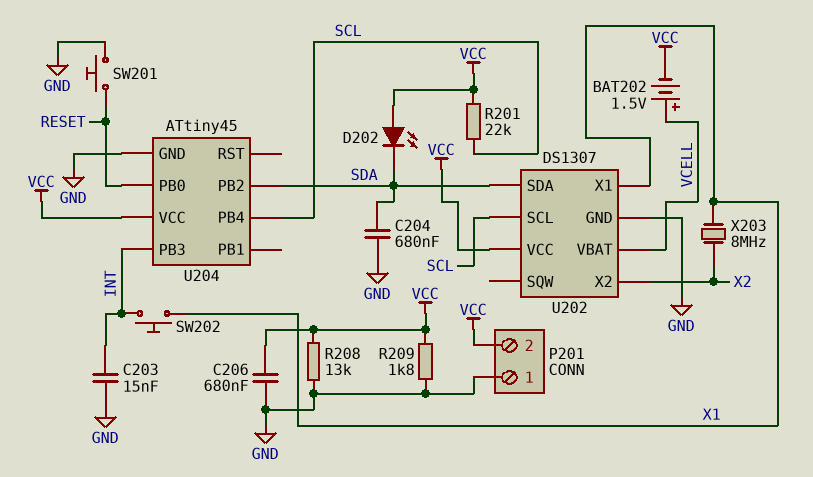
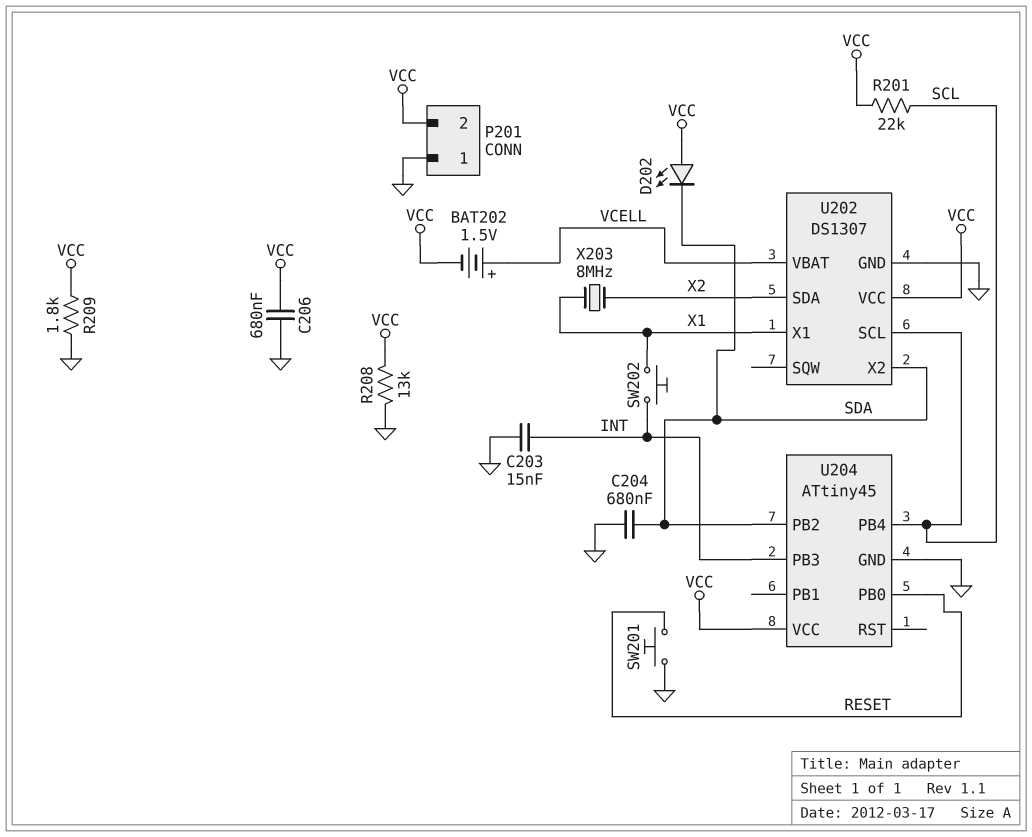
U202 pin SDA: SDA -> X2
U202 pin X2: X2 -> SDA

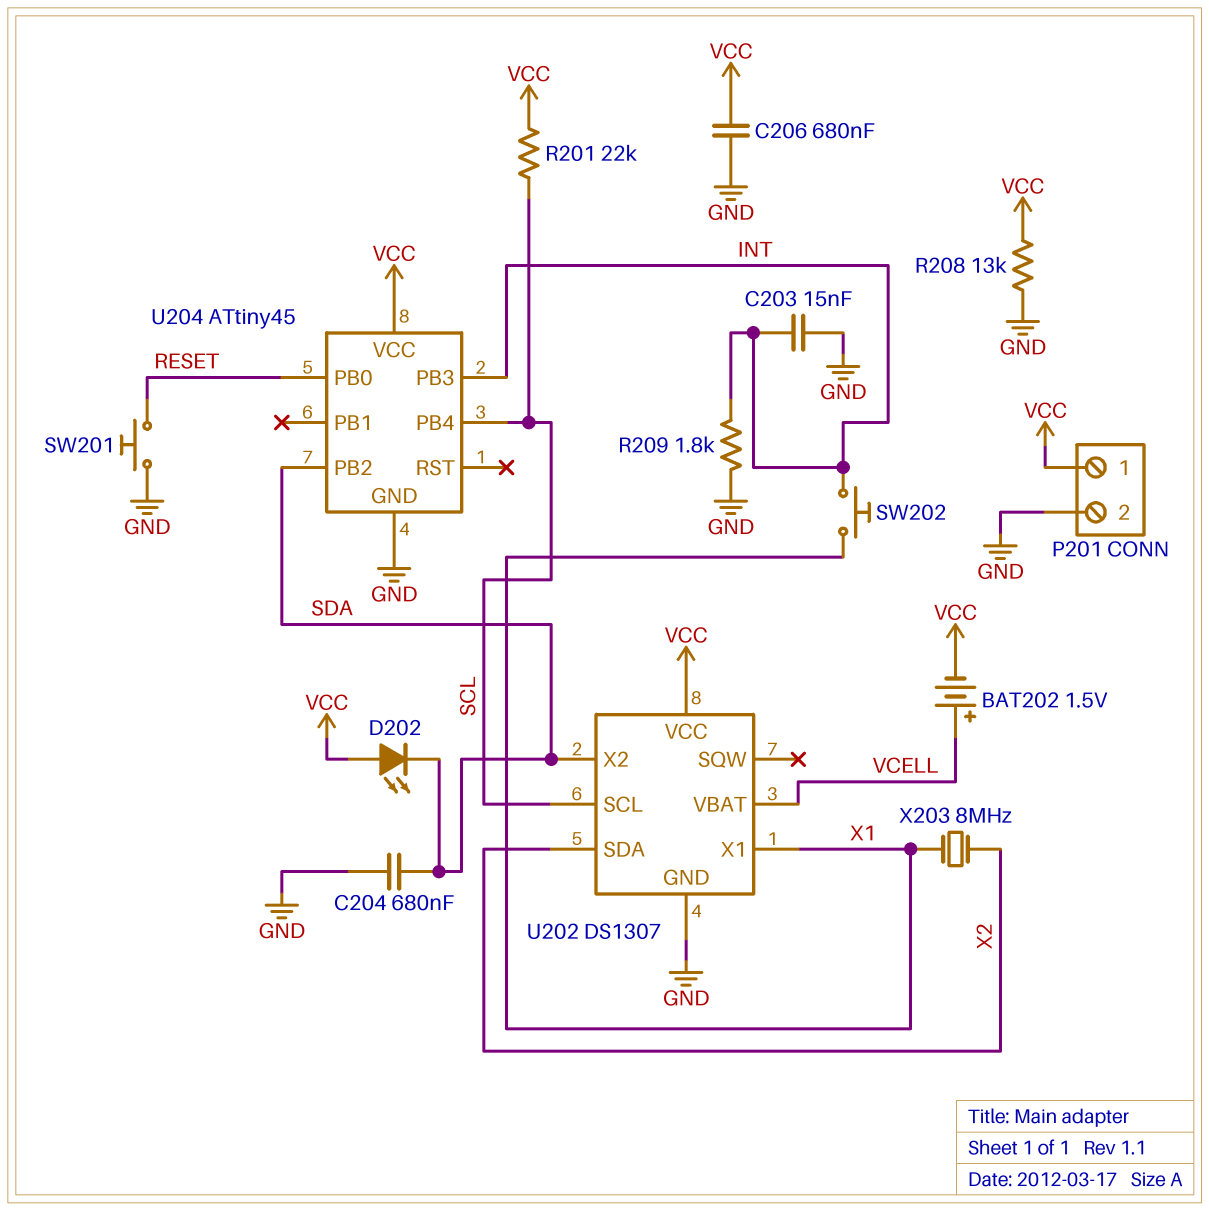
P201 pin 1: GND -> VCC
P201 pin 2: VCC -> GND
R209: 1.8k (GND, VCC) -> 1.8k (GND, INT)

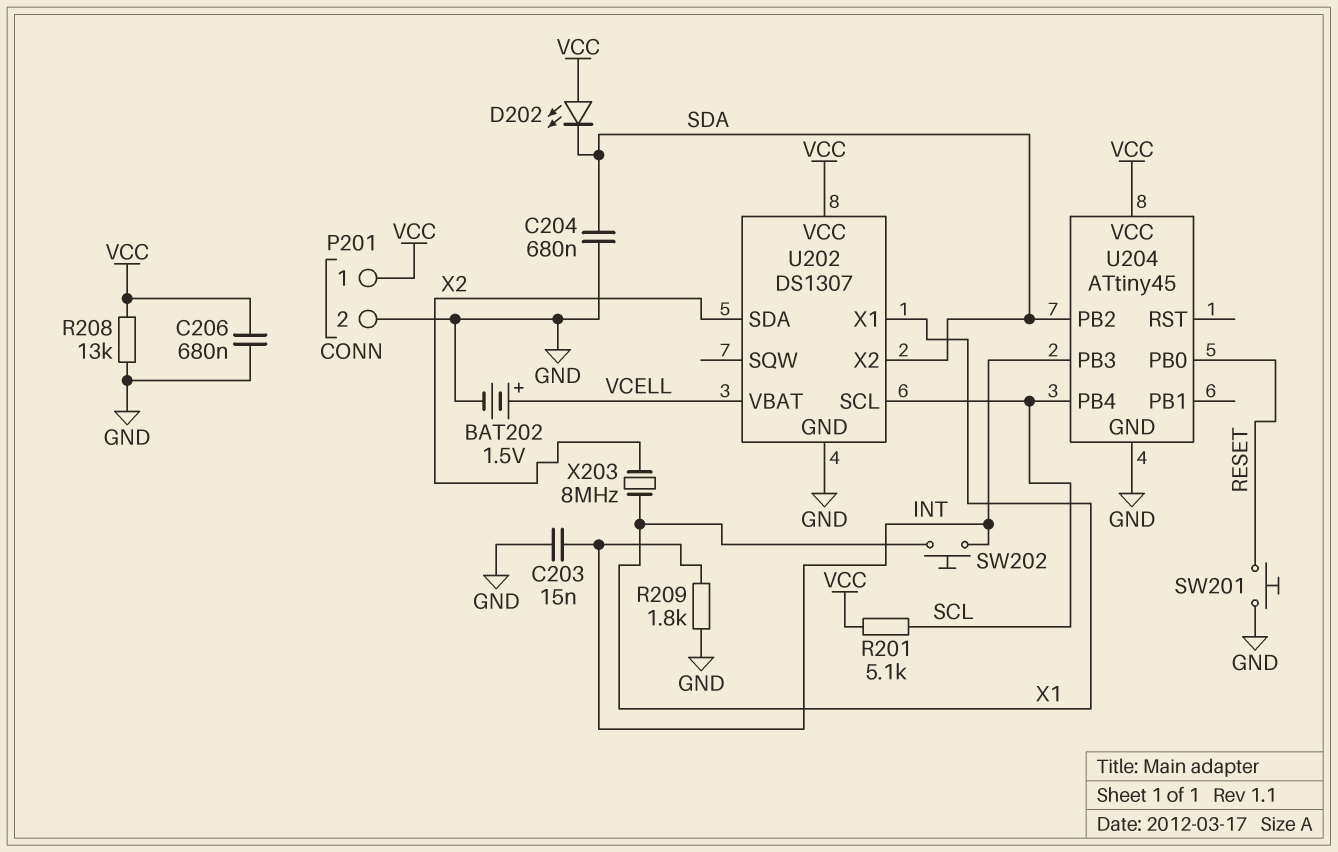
BAT202: 1.5V (plus VCELL, minus VCC) -> 1.5V (plus VCELL, minus GND)
R201: 22k (SCL, VCC) -> 5.1k (SCL, VCC)

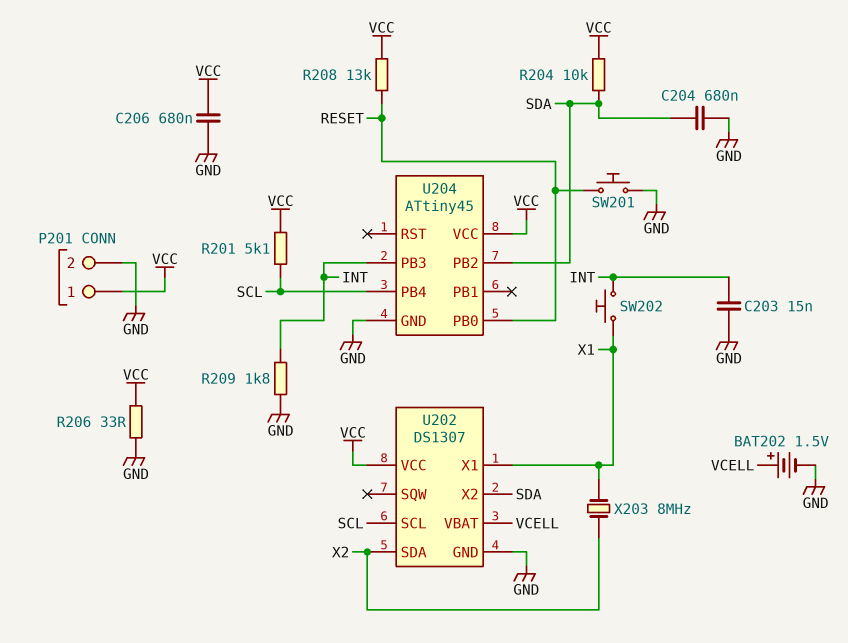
D202: LED (A VCC, K SDA) -> none
R204: none -> 10k (SDA, VCC)
R206: none -> 33 (GND, VCC)
R208: 13k (GND, VCC) -> 13k (RESET, VCC)

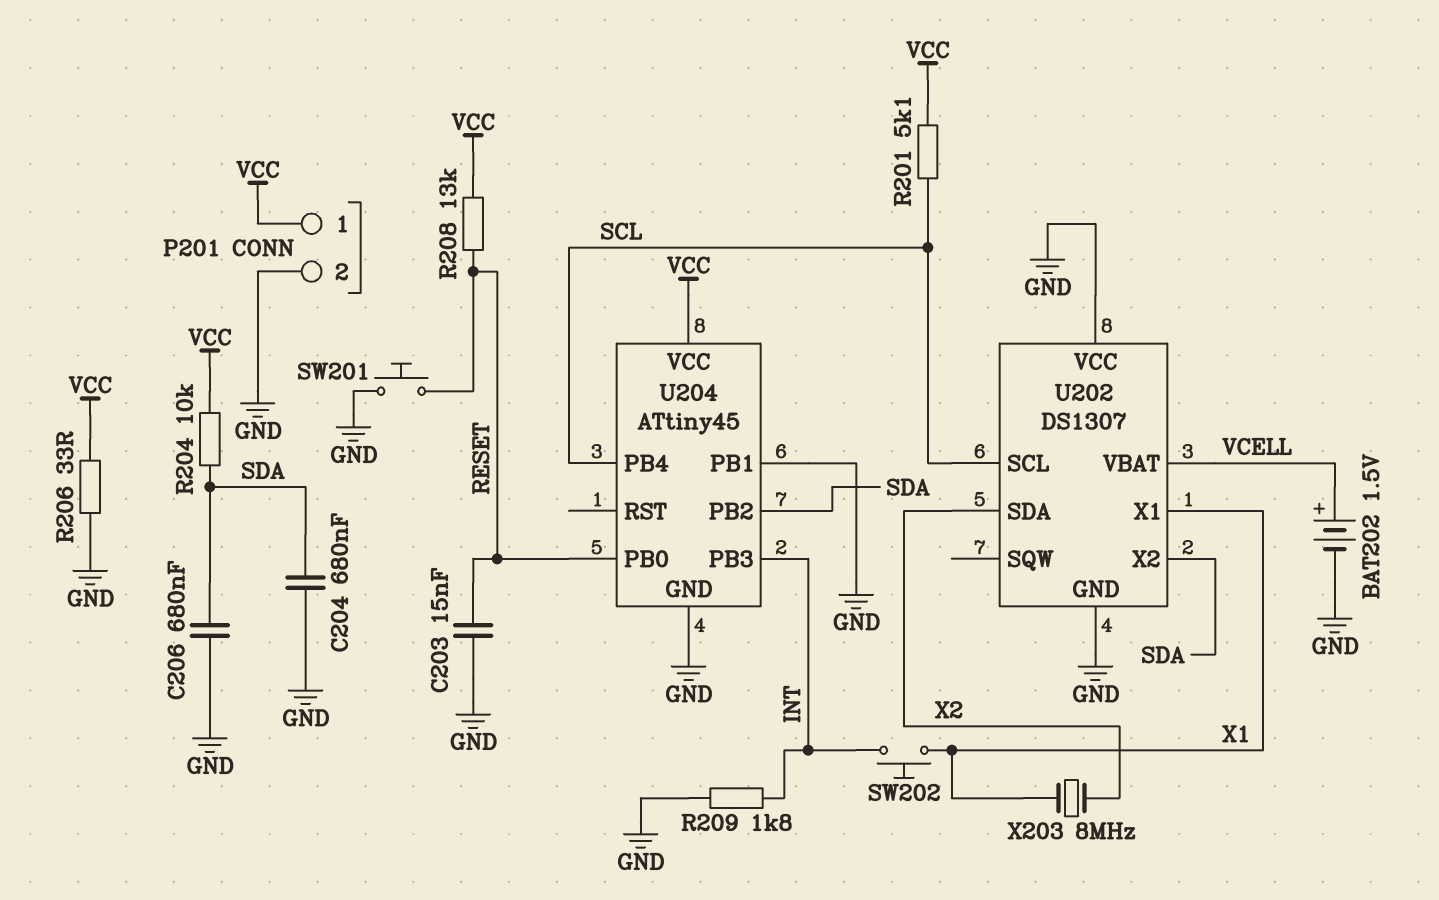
C203: 15nF (GND, INT) -> 15nF (GND, RESET)
C206: 680nF (GND, VCC) -> 680nF (GND, SDA)
U202 pin VCC: VCC -> GND
U204 pin PB1: none -> GND

